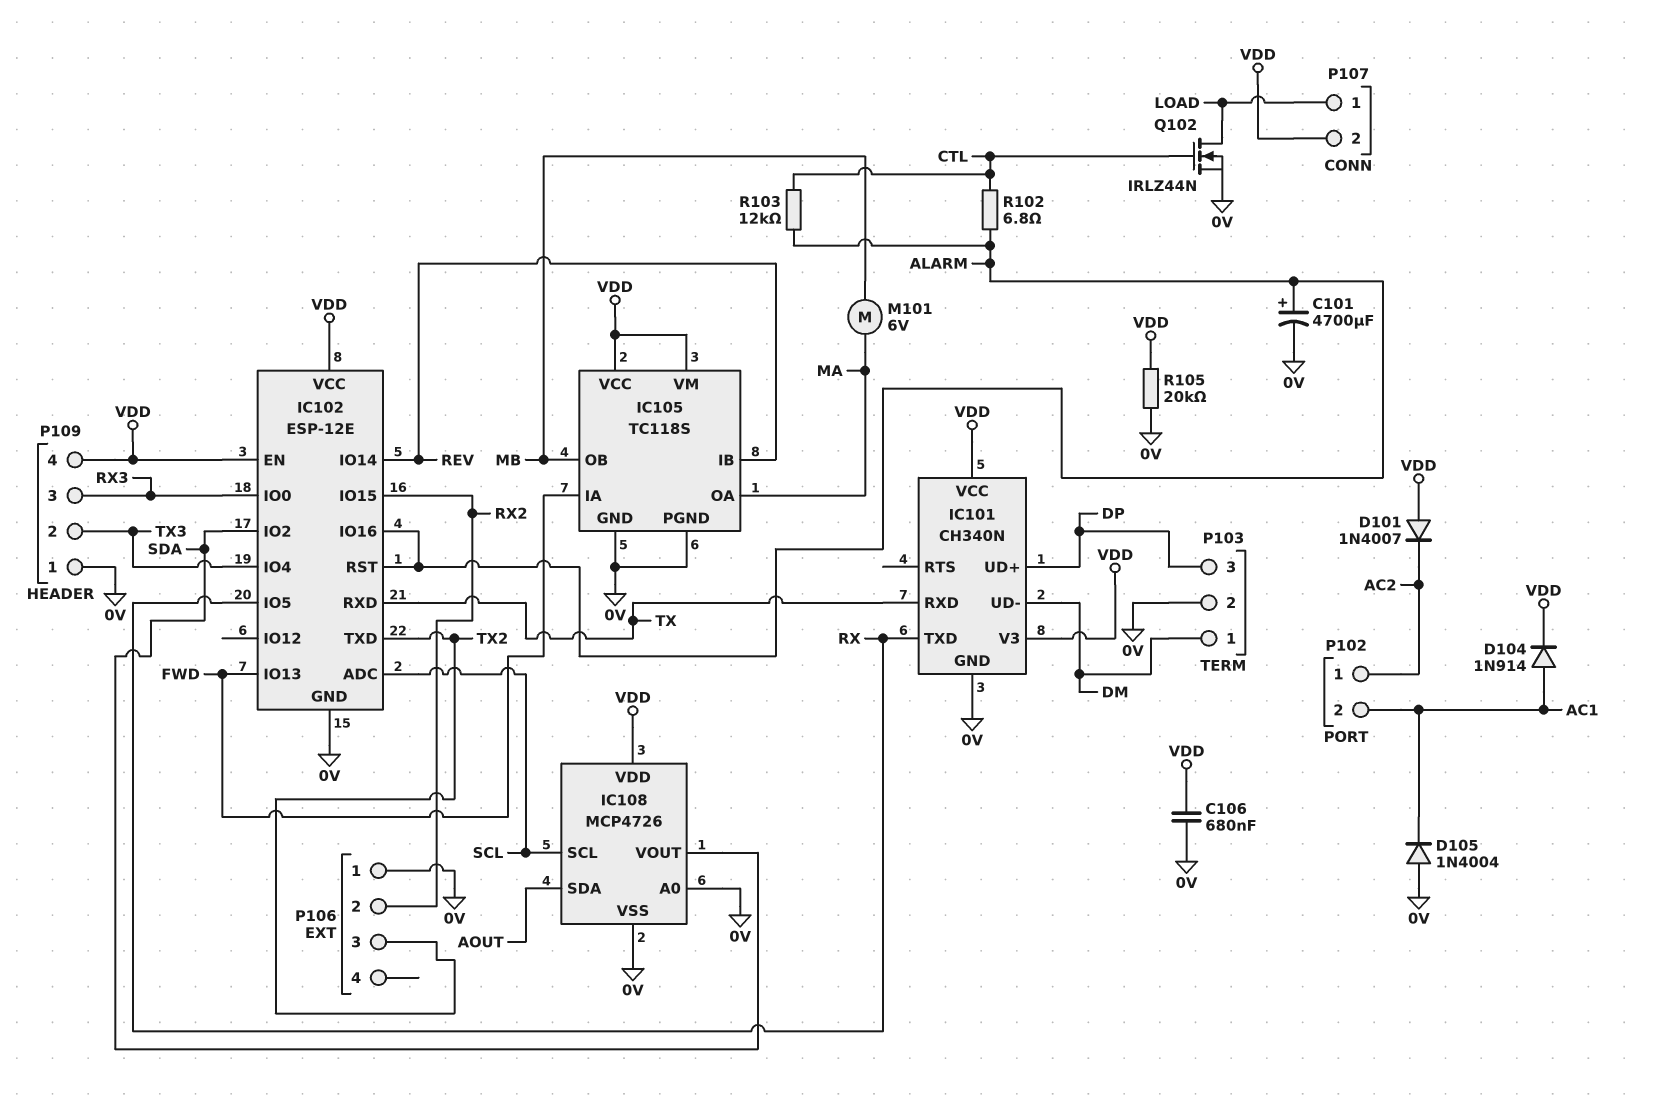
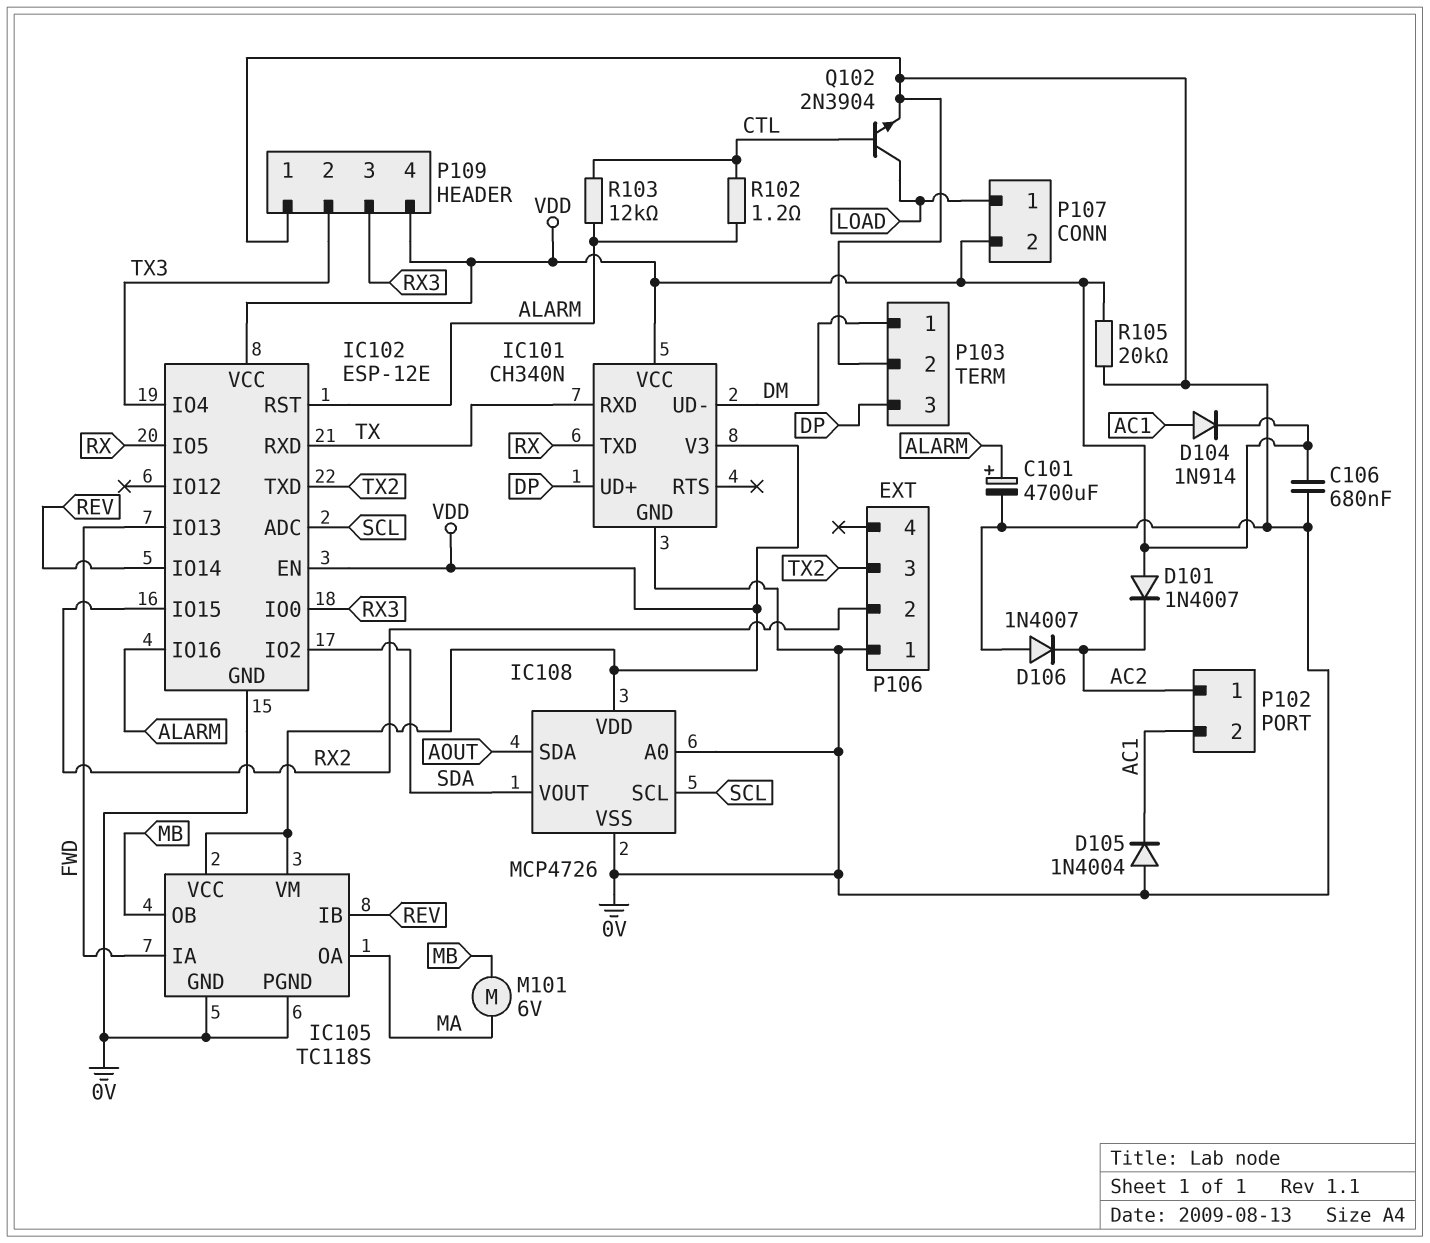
D106: none -> diode 1N4007 (A 0V, K AC2)
Q102: NMOS IRLZ44N (G CTL, D LOAD, S 0V) -> NPN 2N3904 (B CTL, C LOAD, E 0V)
R102: 6.8 (ALARM, CTL) -> 1.2 (ALARM, CTL)

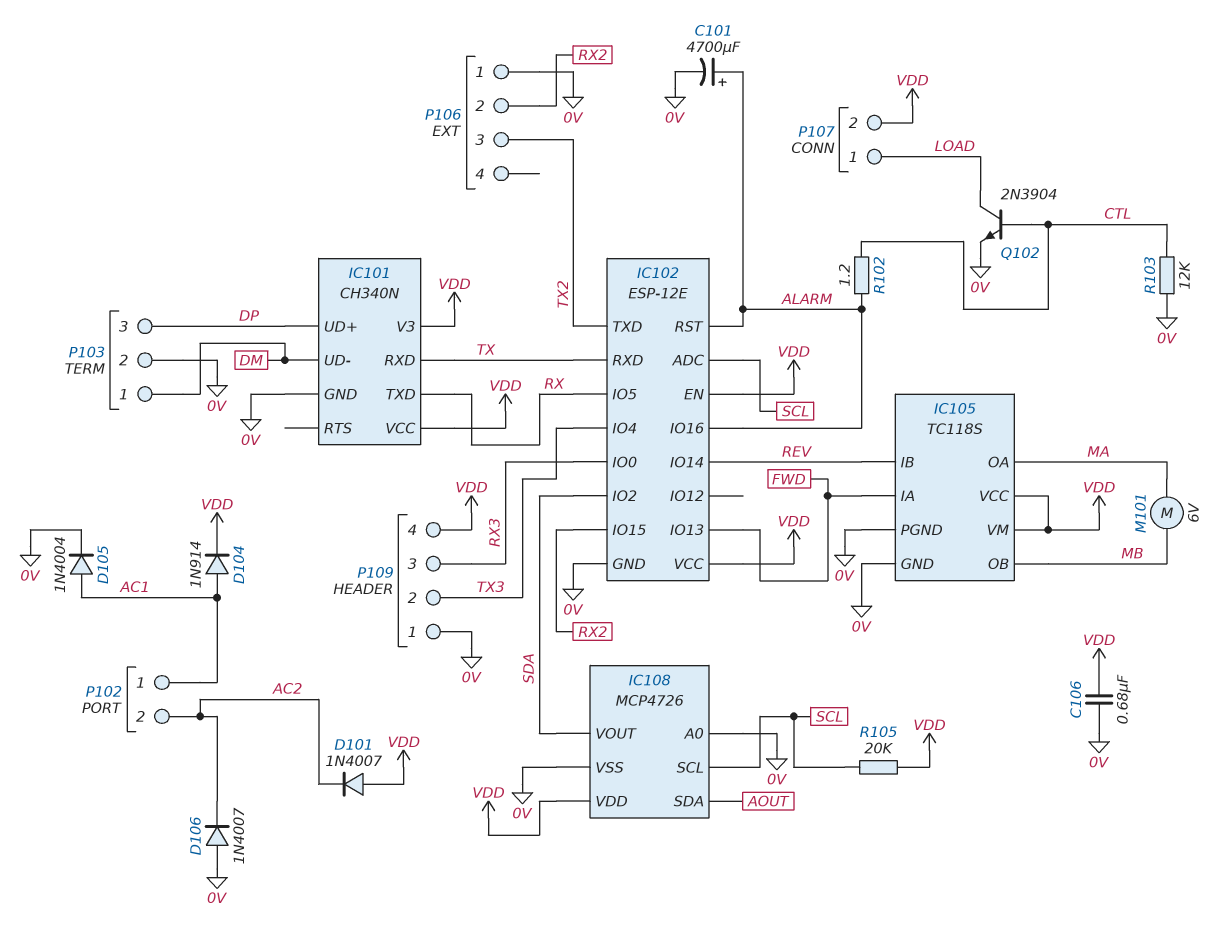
D105: diode 1N4004 (A 0V, K AC1) -> diode 1N4004 (A AC1, K 0V)
P102 pin 1: AC2 -> AC1
P102 pin 2: AC1 -> AC2
R103: 12k (ALARM, CTL) -> 12k (0V, CTL)
R105: 20k (0V, VDD) -> 20k (SCL, VDD)

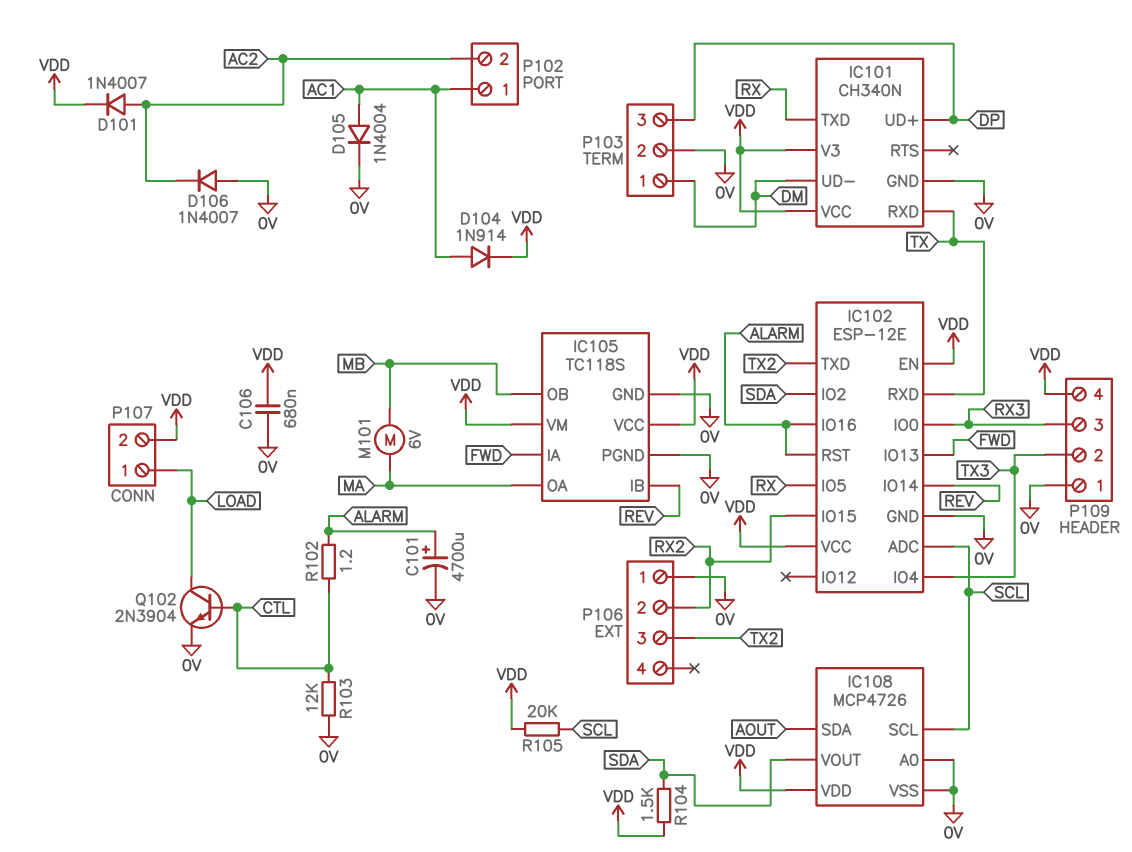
D101: diode 1N4007 (A VDD, K AC2) -> diode 1N4007 (A AC2, K VDD)
R104: none -> 1.5k (SDA, VDD)

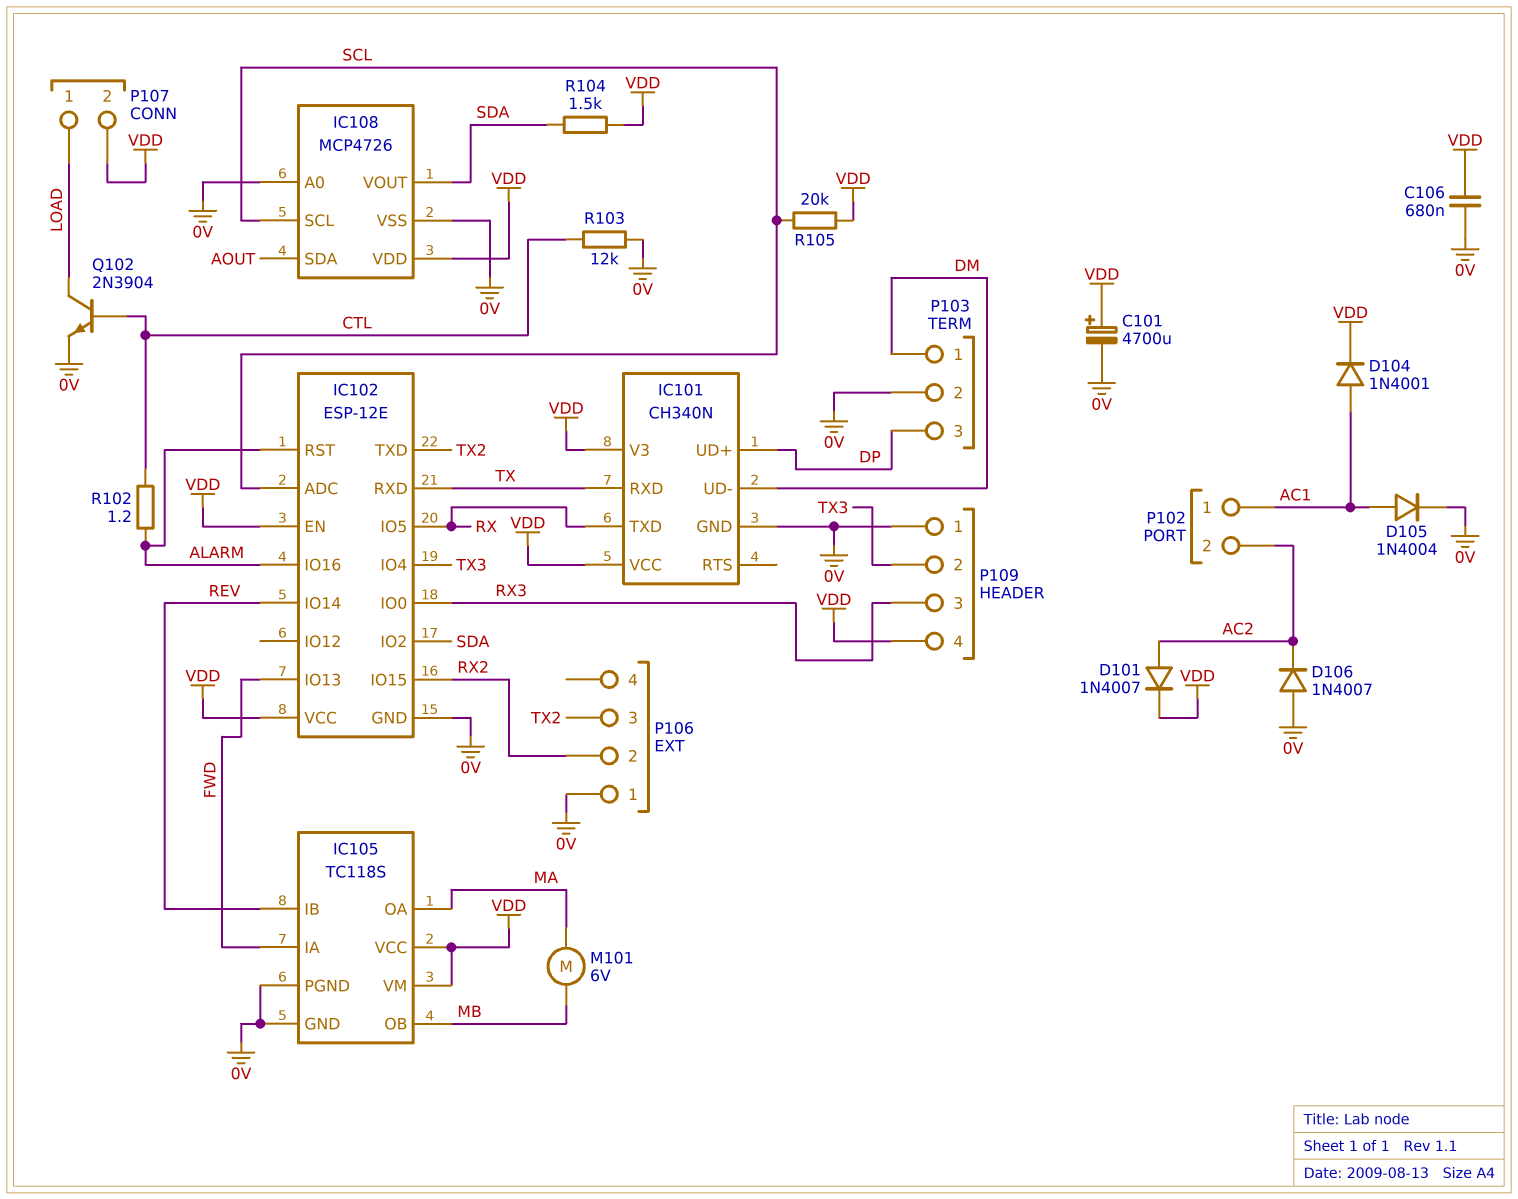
C101: 4700uF (plus ALARM, minus 0V) -> 4700uF (plus VDD, minus 0V)
D104: diode 1N914 (A AC1, K VDD) -> diode 1N4001 (A AC1, K VDD)

